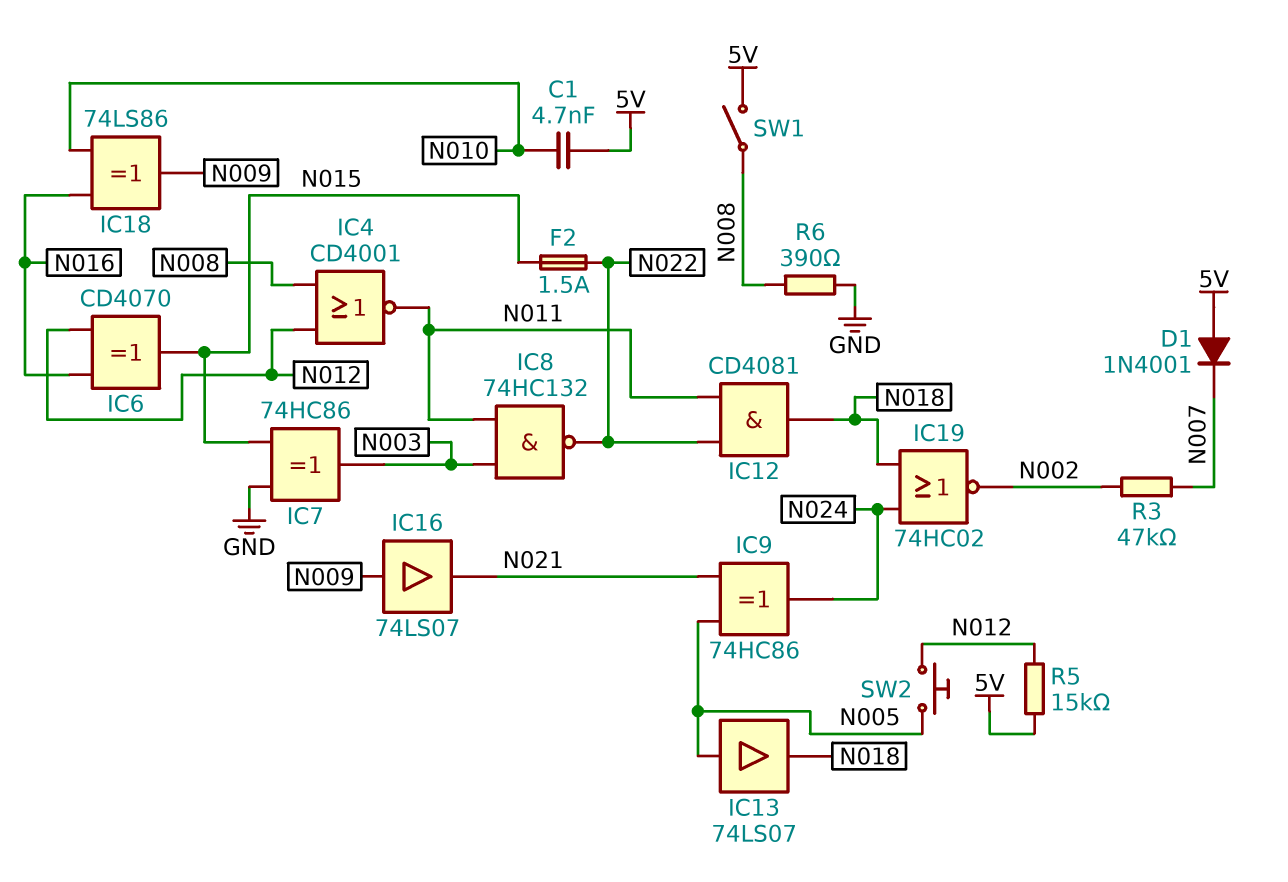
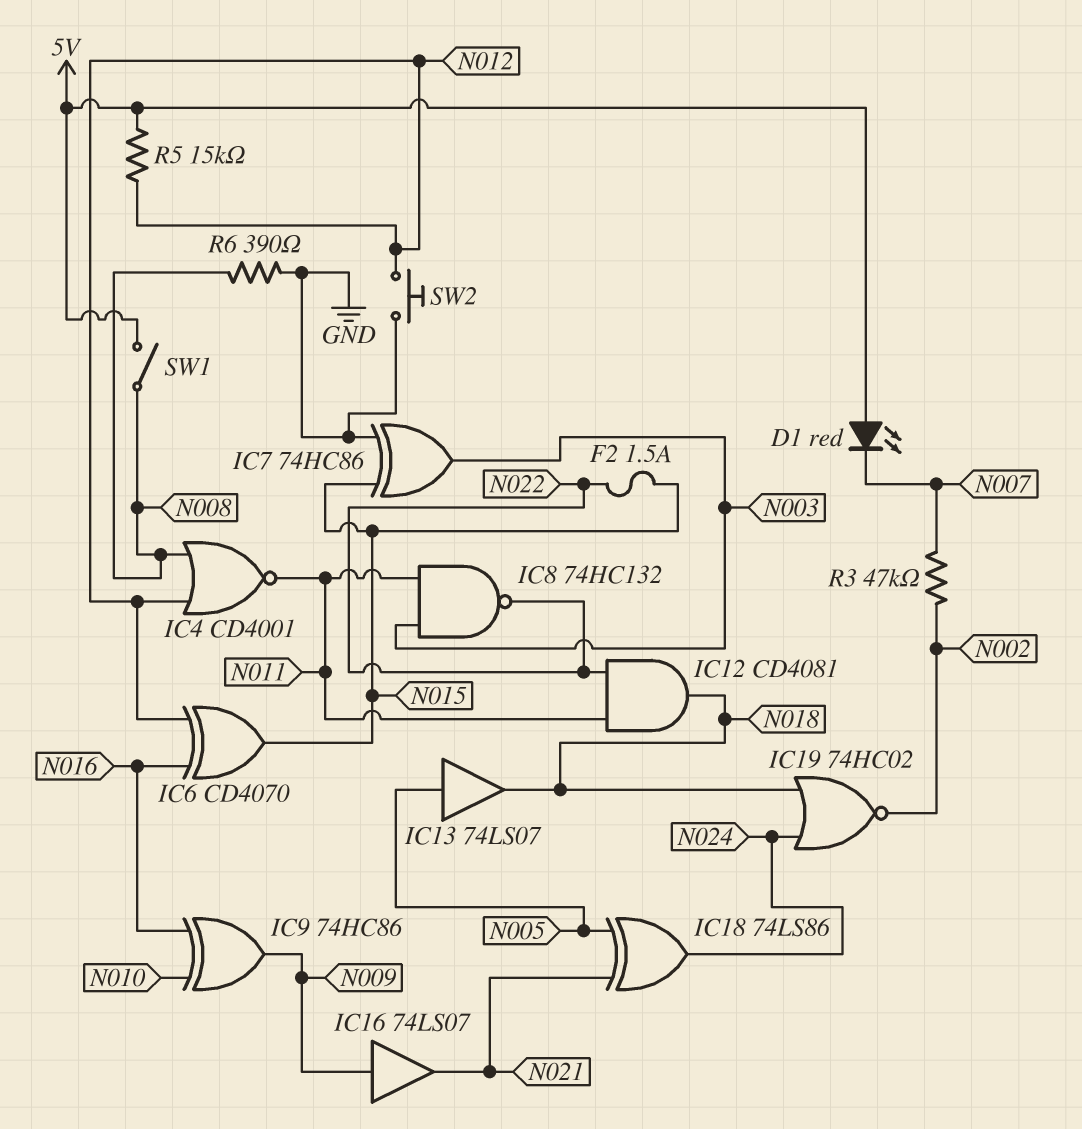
C1: 4.7nF (5V, N010) -> none
D1: diode 1N4001 (A 5V, K N007) -> LED red (A 5V, K N007)
IC9: XOR 74HC86 (in N005, in N021, out N024) -> XOR 74HC86 (in N010, in N016, out N009)
IC18: XOR 74LS86 (in N010, in N016, out N009) -> XOR 74LS86 (in N005, in N021, out N024)
SW2: button (N005, N012) -> button (GND, N012)

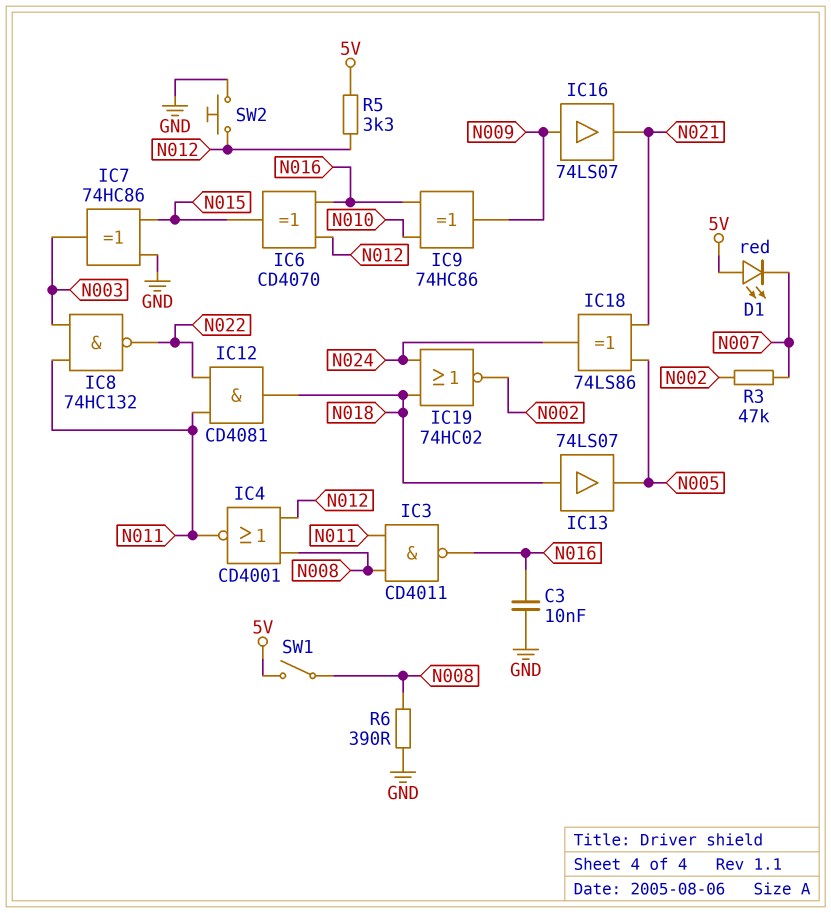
C3: none -> 10nF (GND, N016)
F2: 1.5A (N015, N022) -> none
IC3: none -> NAND CD4011 (in N008, in N011, out N016)
IC13: buffer 74LS07 (in N005, out N018) -> buffer 74LS07 (in N018, out N005)
R5: 15k (5V, N012) -> 3.3k (5V, N012)

